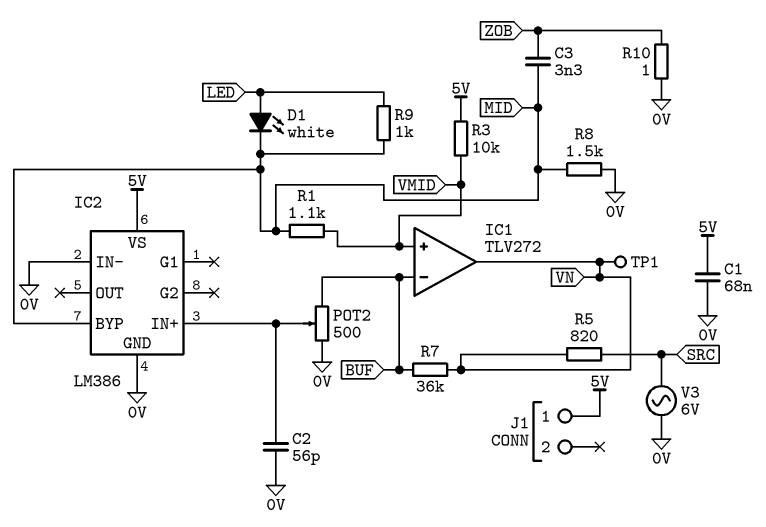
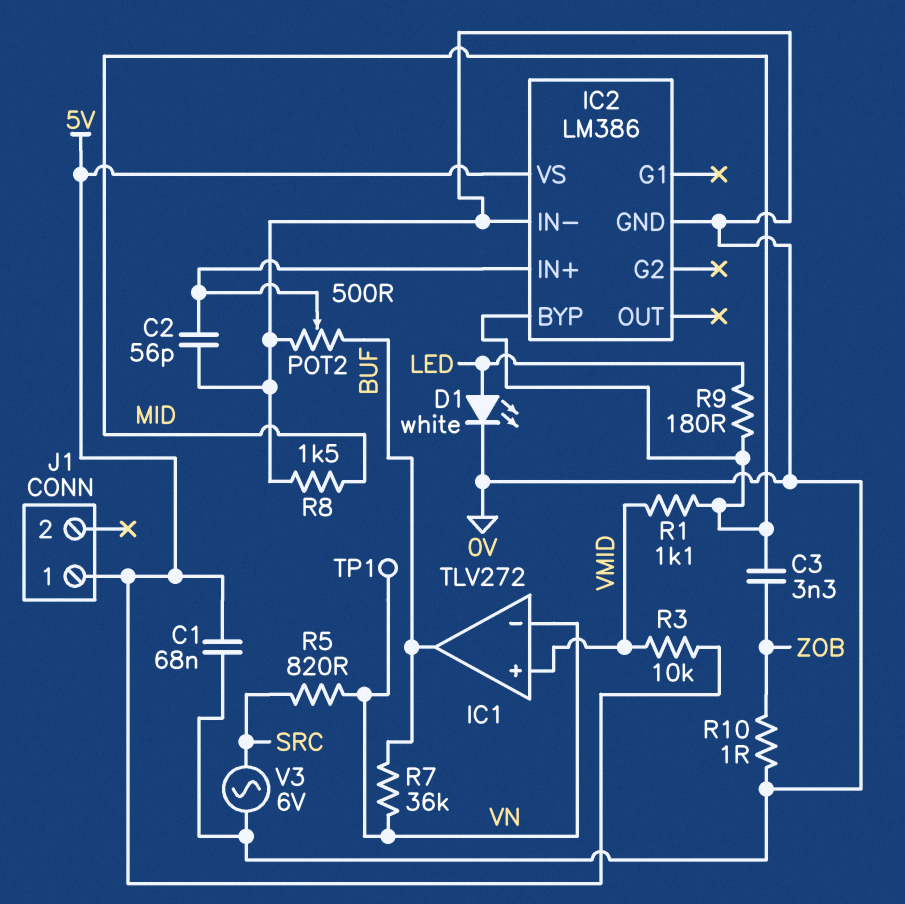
D1: LED white (A LED, K MID) -> LED white (A LED, K 0V)
IC1 pin in-: BUF -> VN
IC1 pin out: VN -> BUF
R9: 1k (LED, MID) -> 180 (LED, MID)

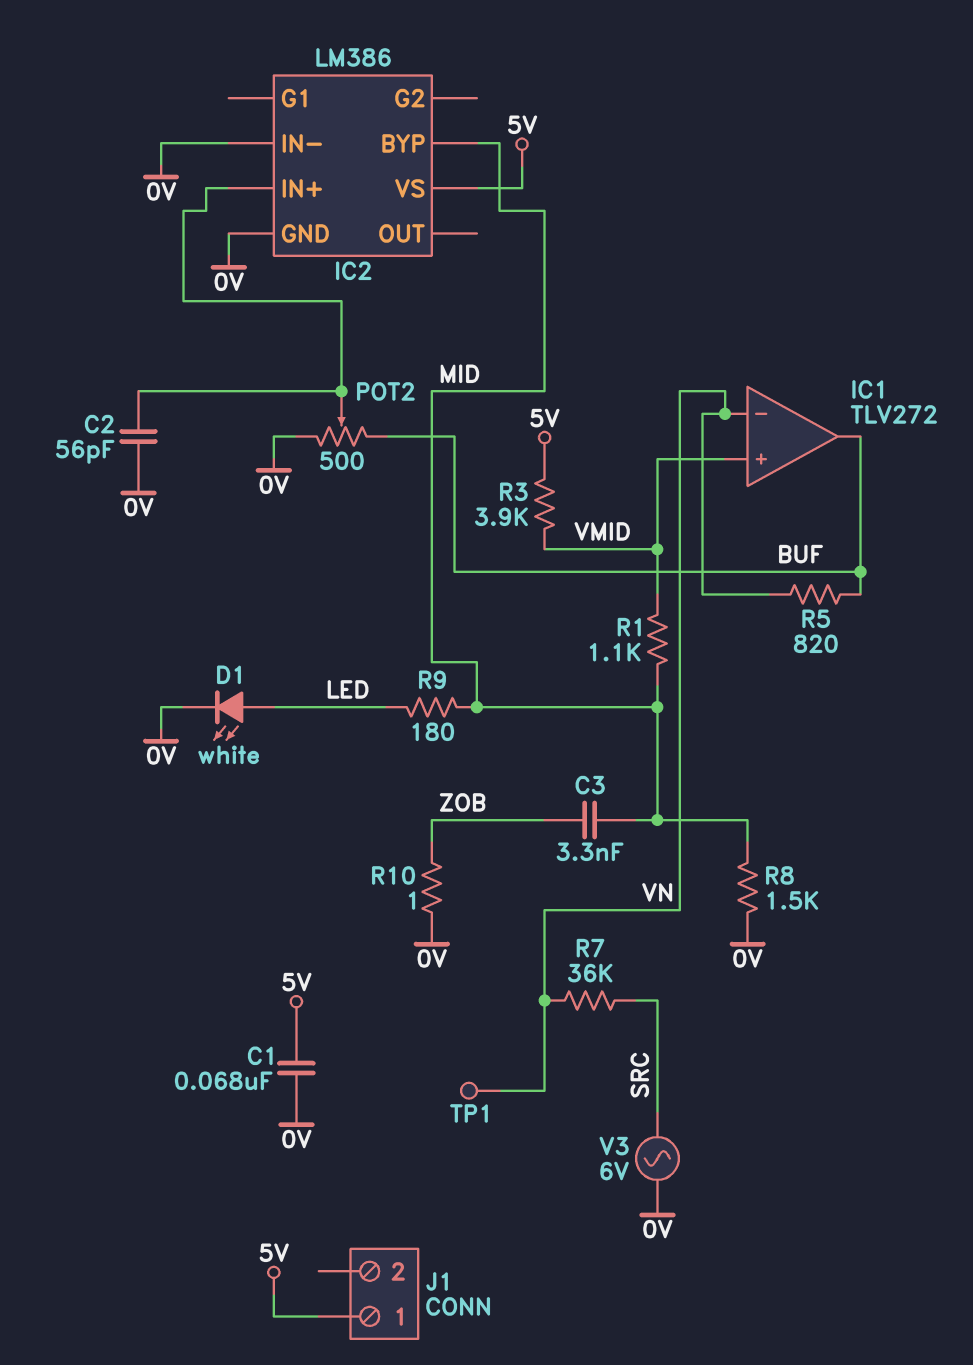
R3: 10k (5V, VMID) -> 3.9k (5V, VMID)
R5: 820 (SRC, VN) -> 820 (BUF, VN)
R7: 36k (BUF, VN) -> 36k (SRC, VN)

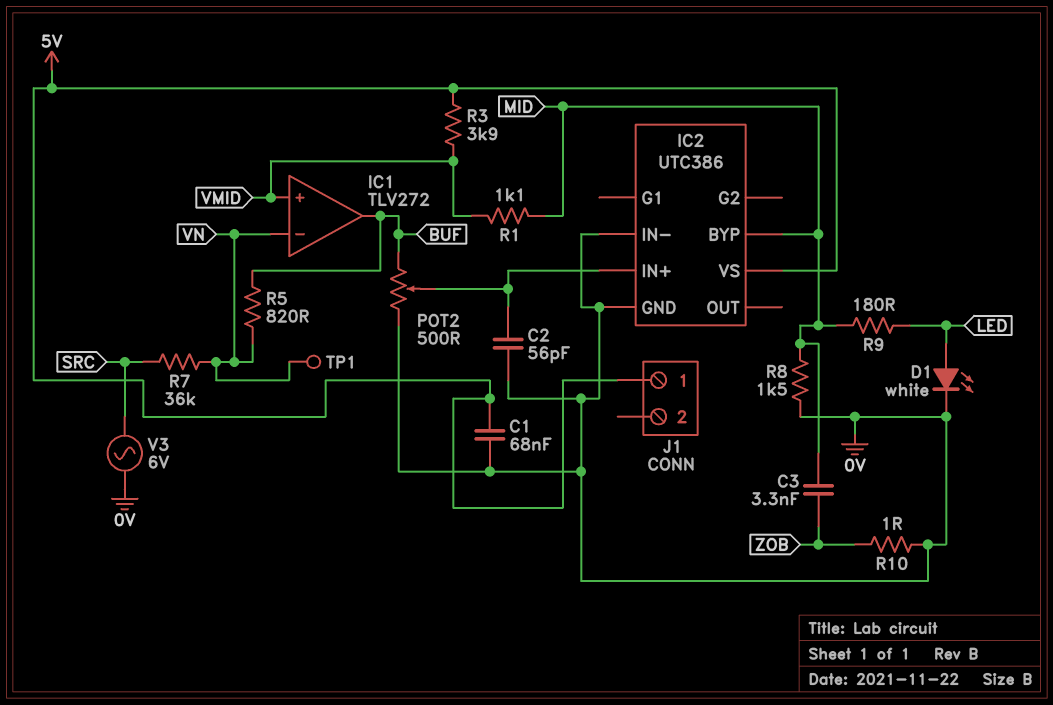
IC2: LM386 -> UTC386

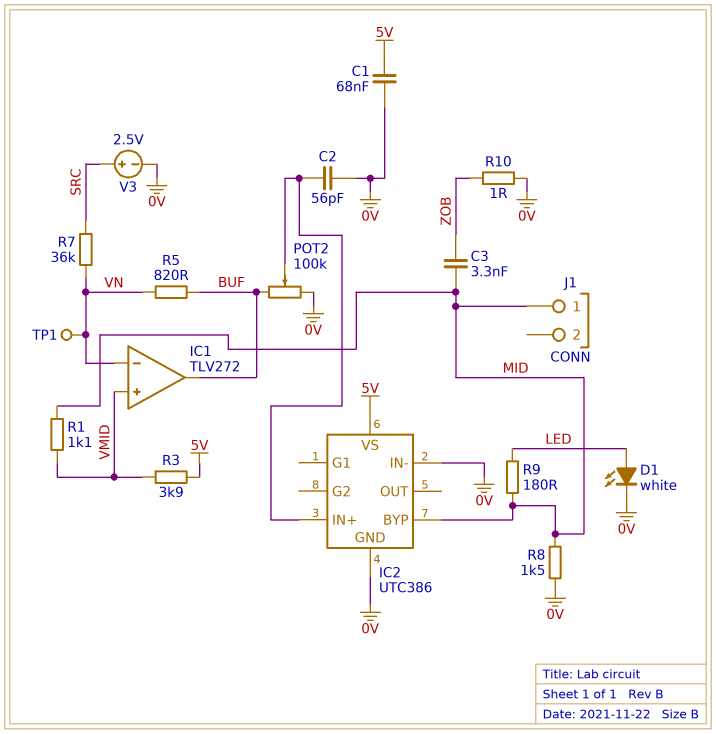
J1 pin 1: 5V -> MID
POT2: 500 (0V, BUF, wiper IC2/IN+) -> 100k (0V, BUF, wiper IC2/IN+)
V3: AC 6V (0V, SRC) -> 2.5V (plus SRC, minus 0V)

